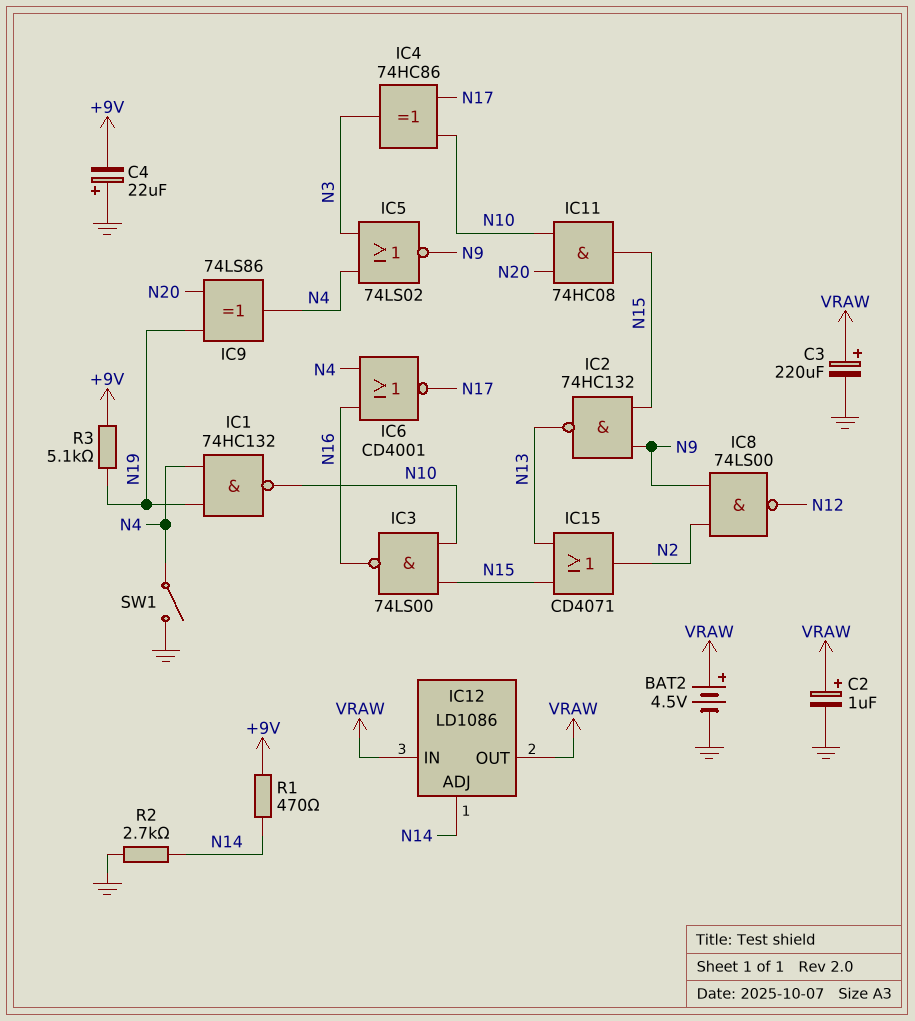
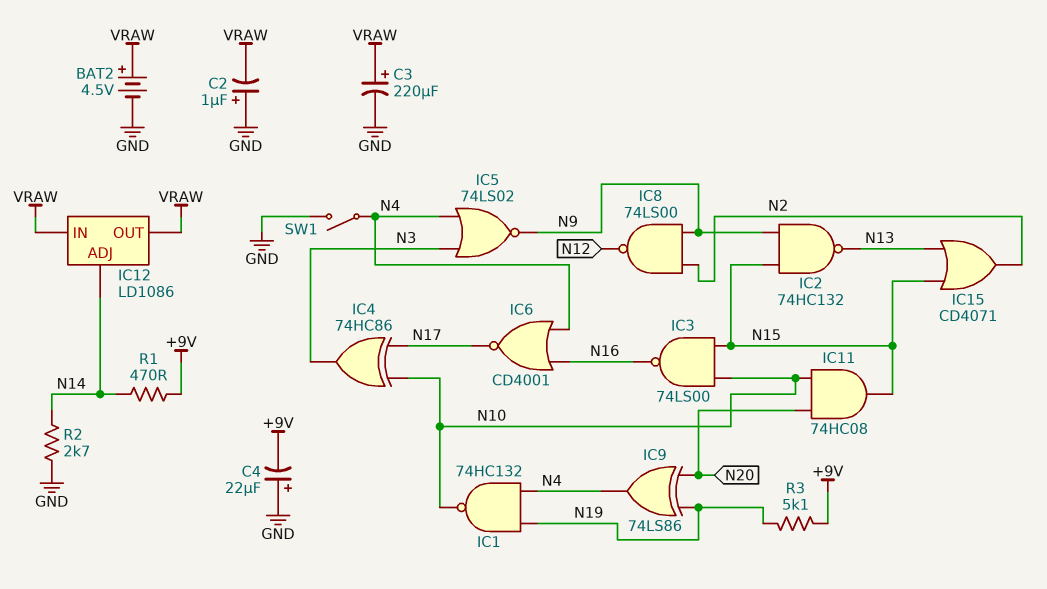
C2: 1uF (plus VRAW, minus GND) -> 1uF (plus GND, minus VRAW)

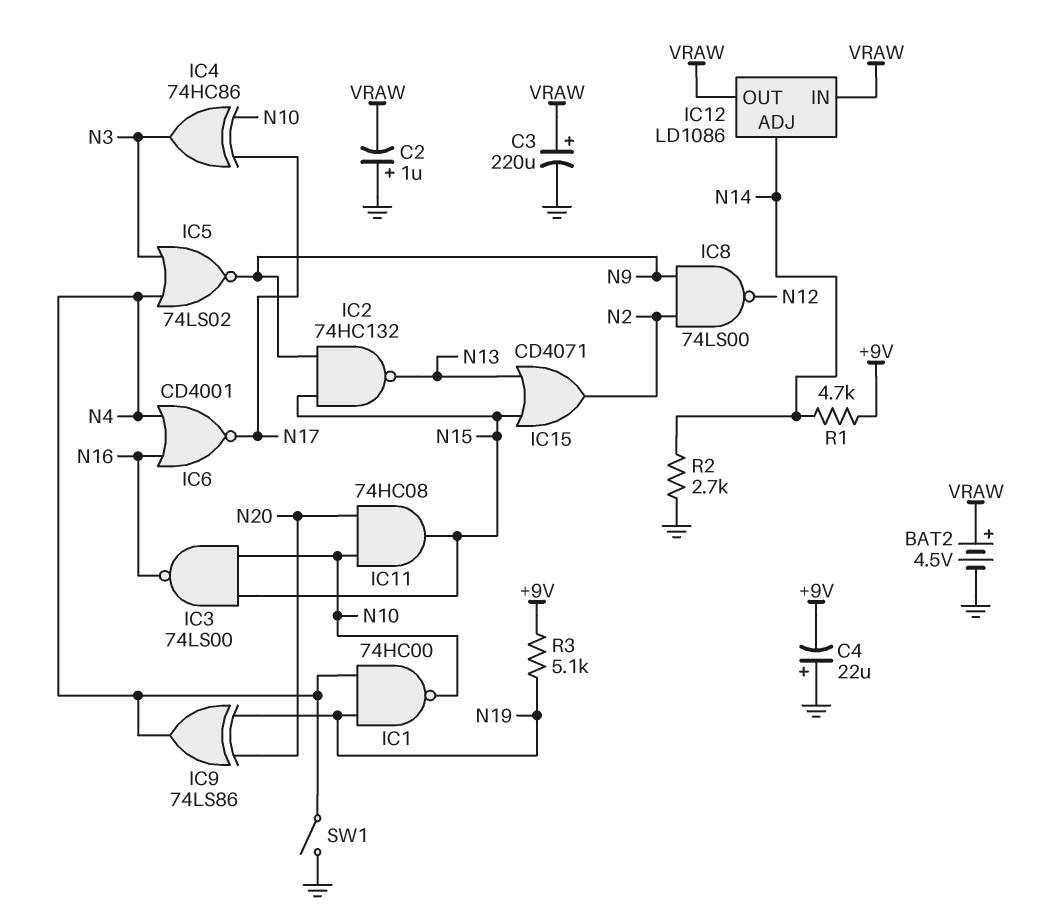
IC1: NAND 74HC132 (in N4, in N19, out N10) -> NAND 74HC00 (in N4, in N19, out N10)
R1: 470 (+9V, N14) -> 4.7k (+9V, N14)

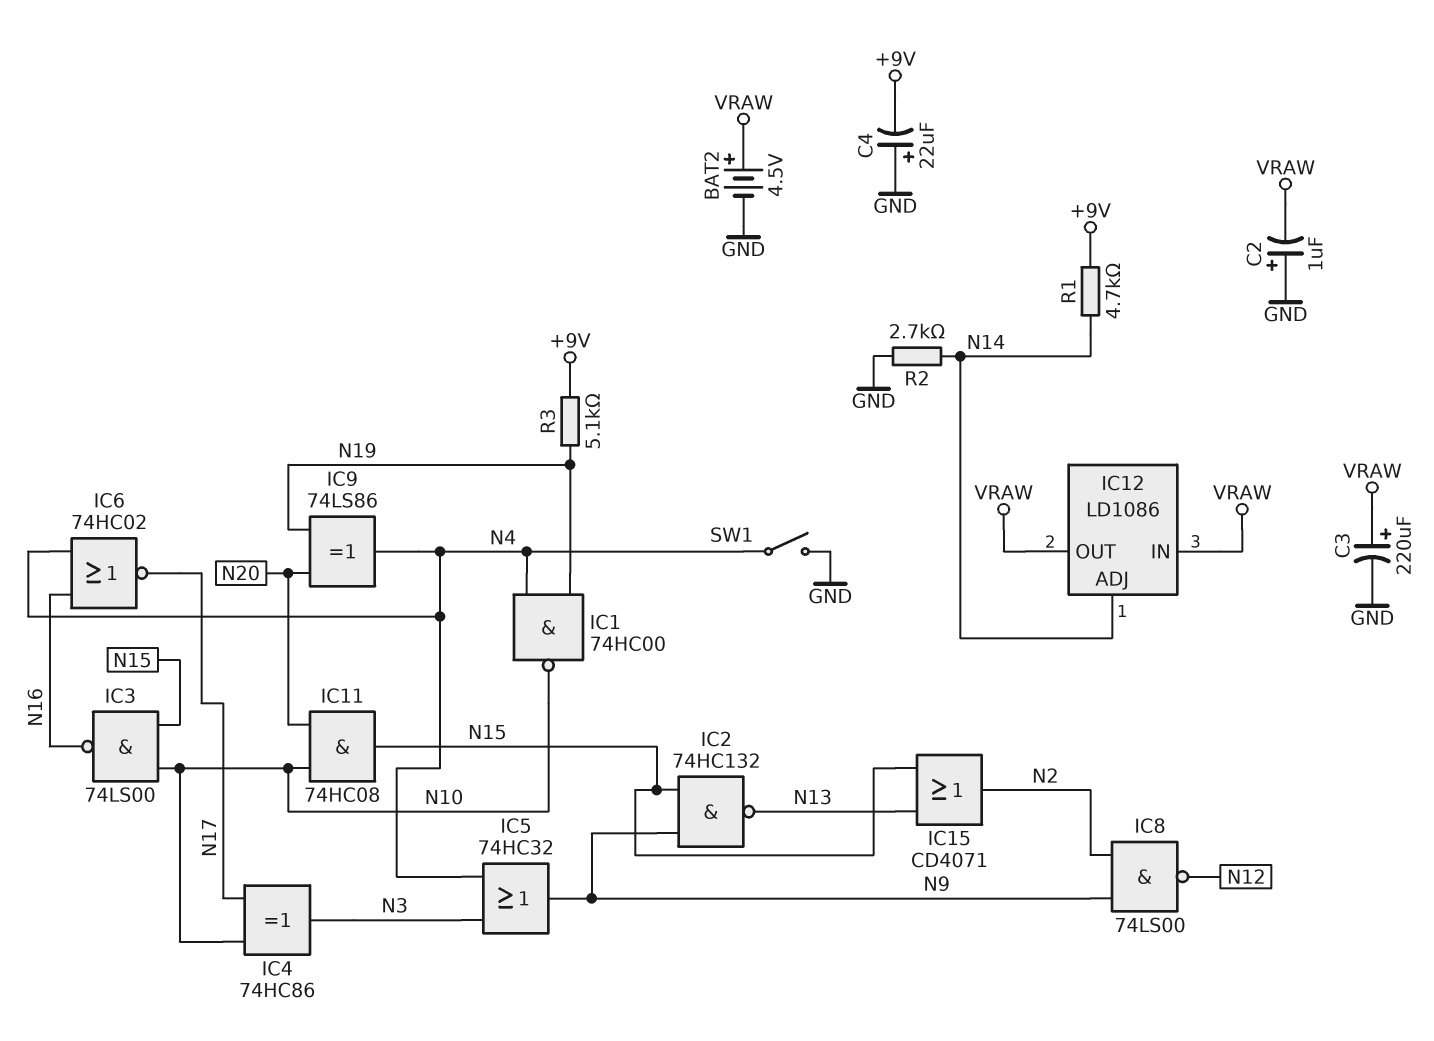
IC5: NOR 74LS02 (in N3, in N4, out N9) -> OR 74HC32 (in N3, in N4, out N9)
IC6: NOR CD4001 (in N4, in N16, out N17) -> NOR 74HC02 (in N4, in N16, out N17)

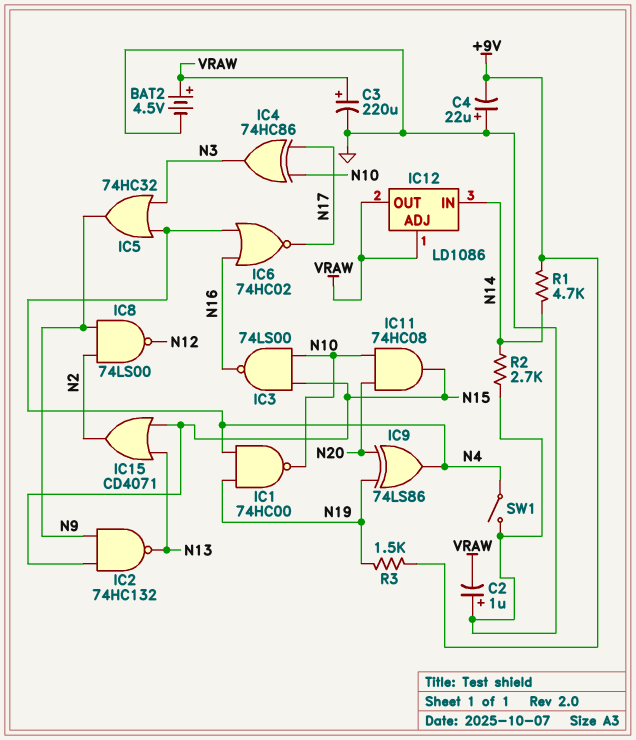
IC12 pin ADJ: N14 -> VRAW
IC12 pin IN: VRAW -> N14
R3: 5.1k (+9V, N19) -> 1.5k (+9V, N19)

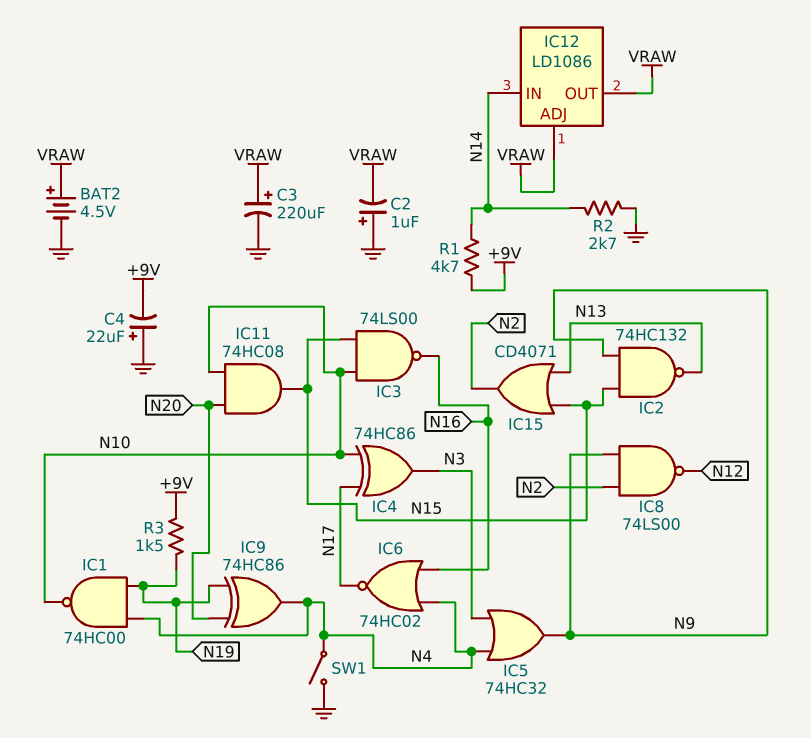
IC9: XOR 74LS86 (in N19, in N20, out N4) -> XOR 74HC86 (in N19, in N20, out N4)

